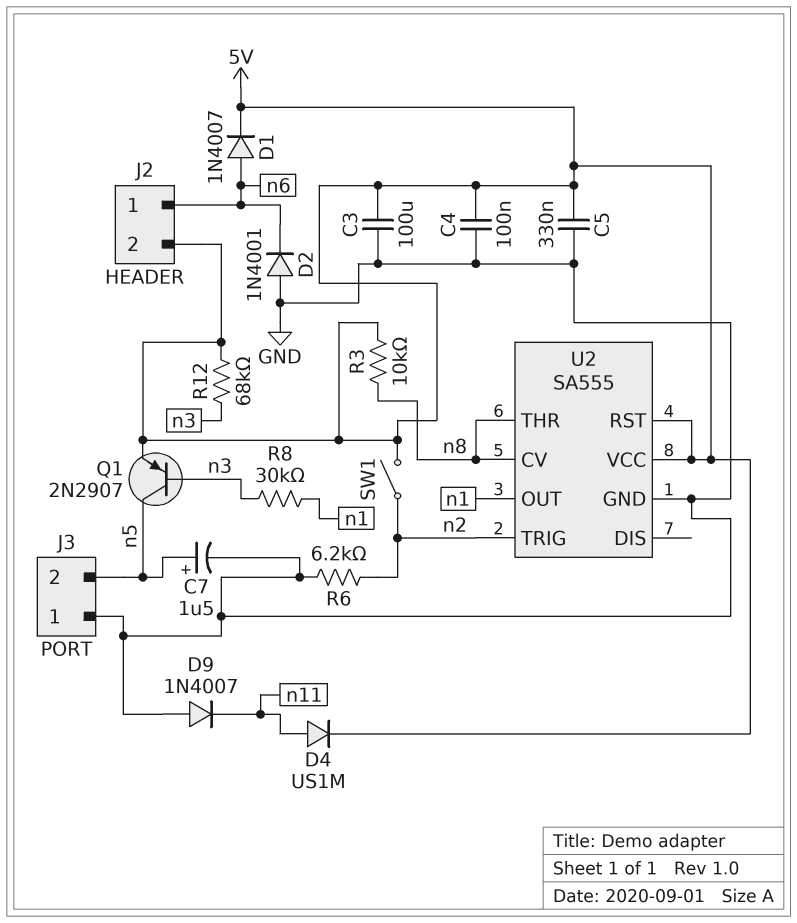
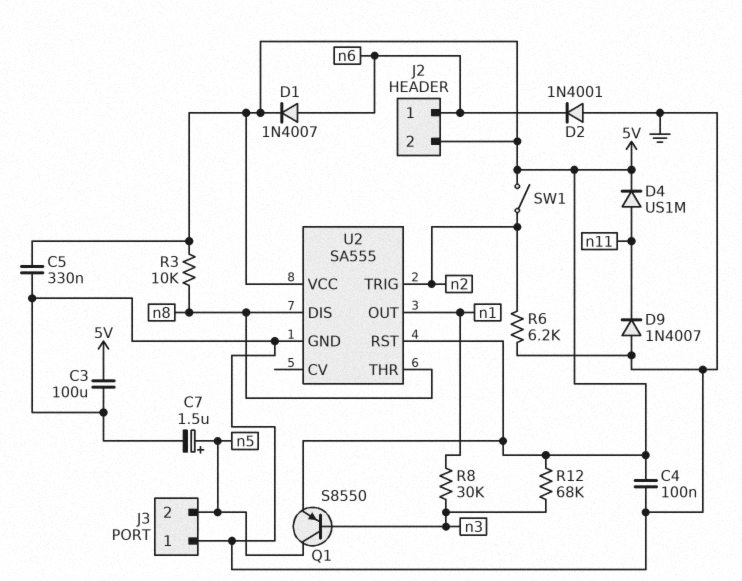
Q1: PNP 2N2907 (B n3, C n5, E 5V) -> PNP S8550 (B n3, C n5, E 5V)
U2 pin CV: n8 -> none
U2 pin DIS: none -> n8

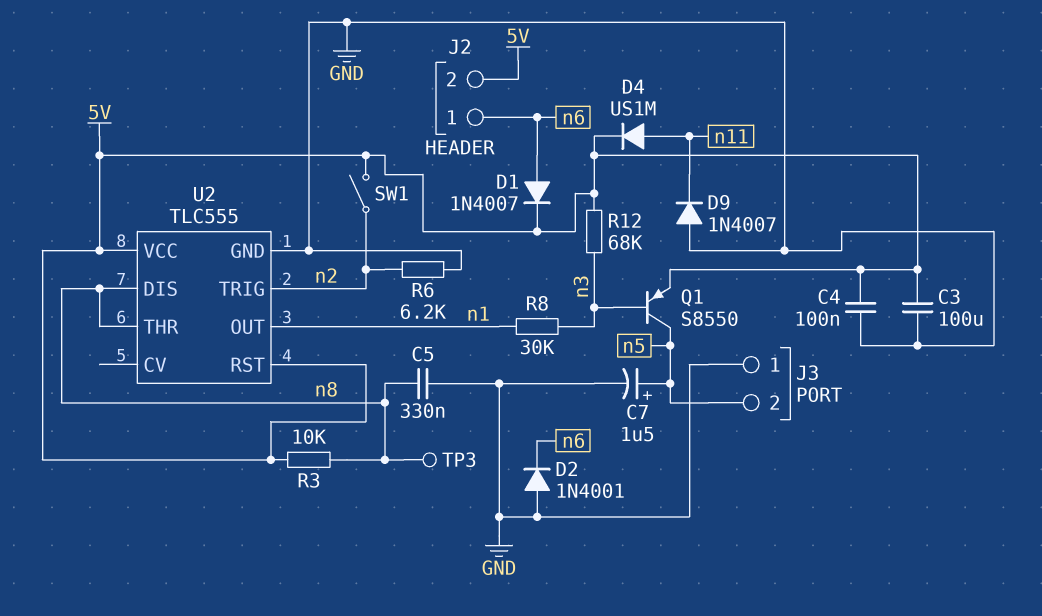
C5: 330nF (5V, GND) -> 330nF (GND, n8)
TP3: none -> test point (n8)
U2: SA555 -> TLC555

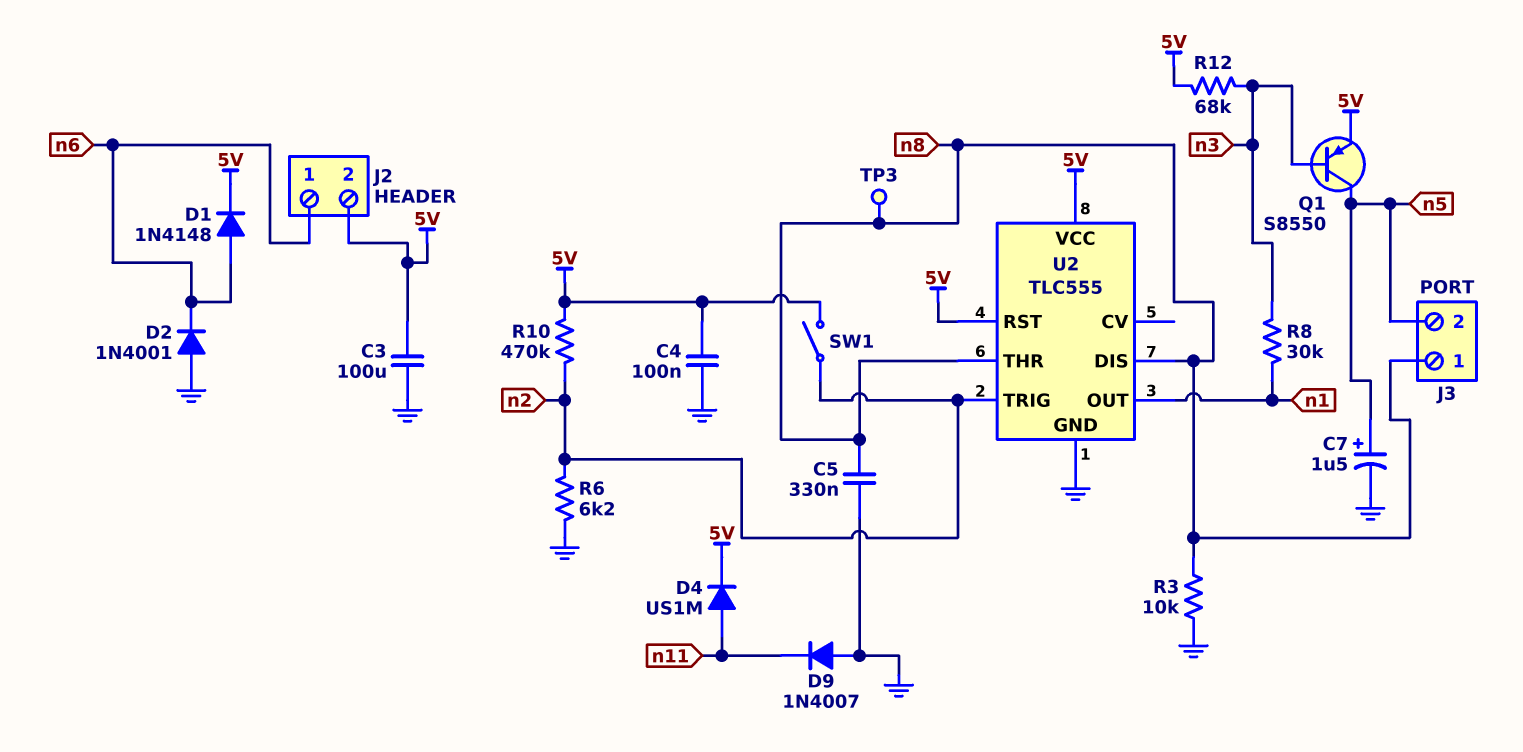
D1: diode 1N4007 (A n6, K 5V) -> diode 1N4148 (A n6, K 5V)
J3 pin 1: GND -> n8
R3: 10k (5V, n8) -> 10k (GND, n8)
R10: none -> 470k (5V, n2)

